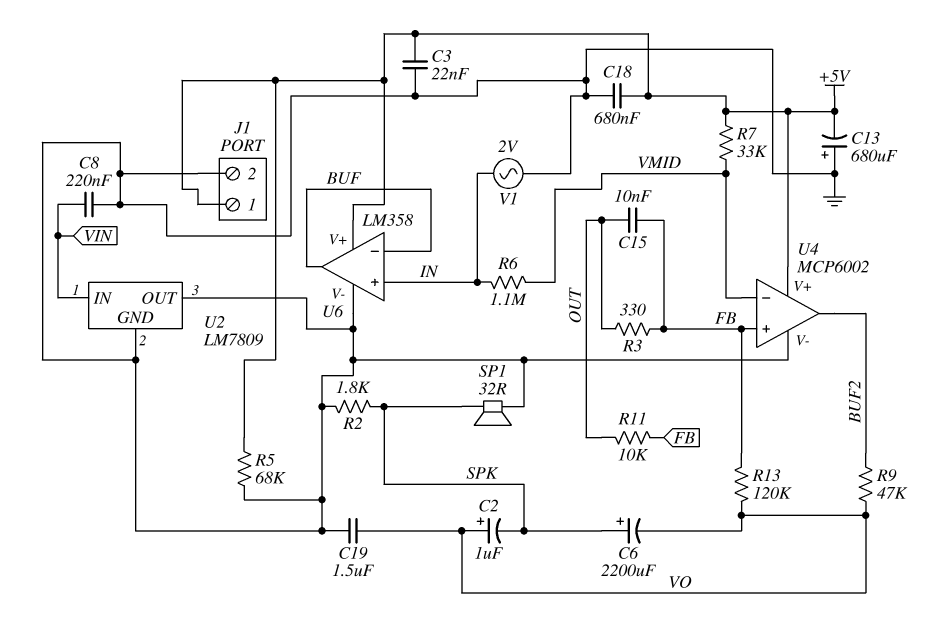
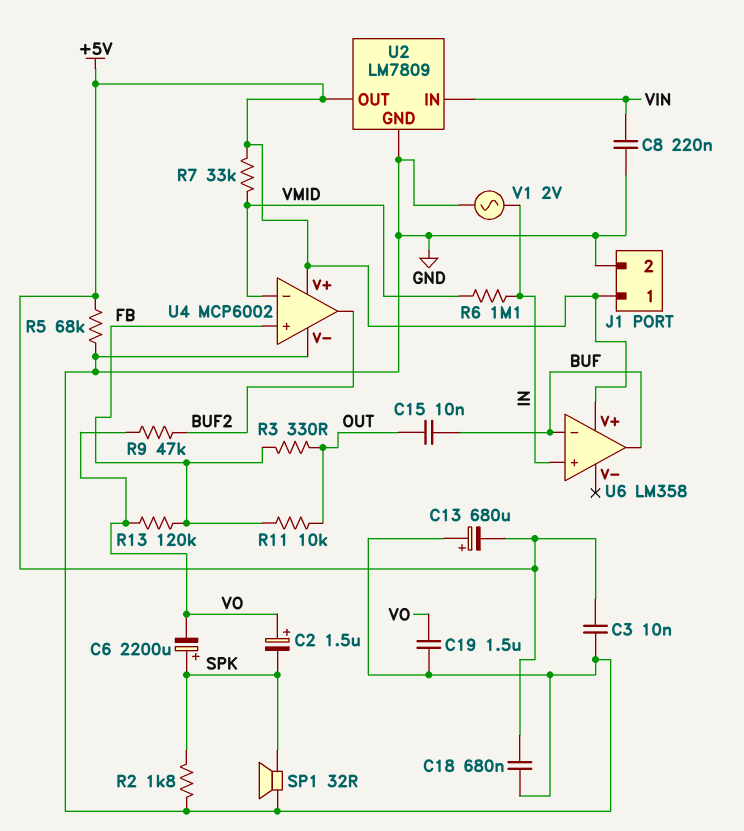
C2: 1uF (plus VO, minus SPK) -> 1.5uF (plus VO, minus SPK)
C3: 22nF (+5V, GND) -> 10nF (+5V, GND)
C15: 10nF (FB, OUT) -> 10nF (BUF, OUT)
U2 pin OUT: GND -> +5V
U6 pin V-: GND -> none

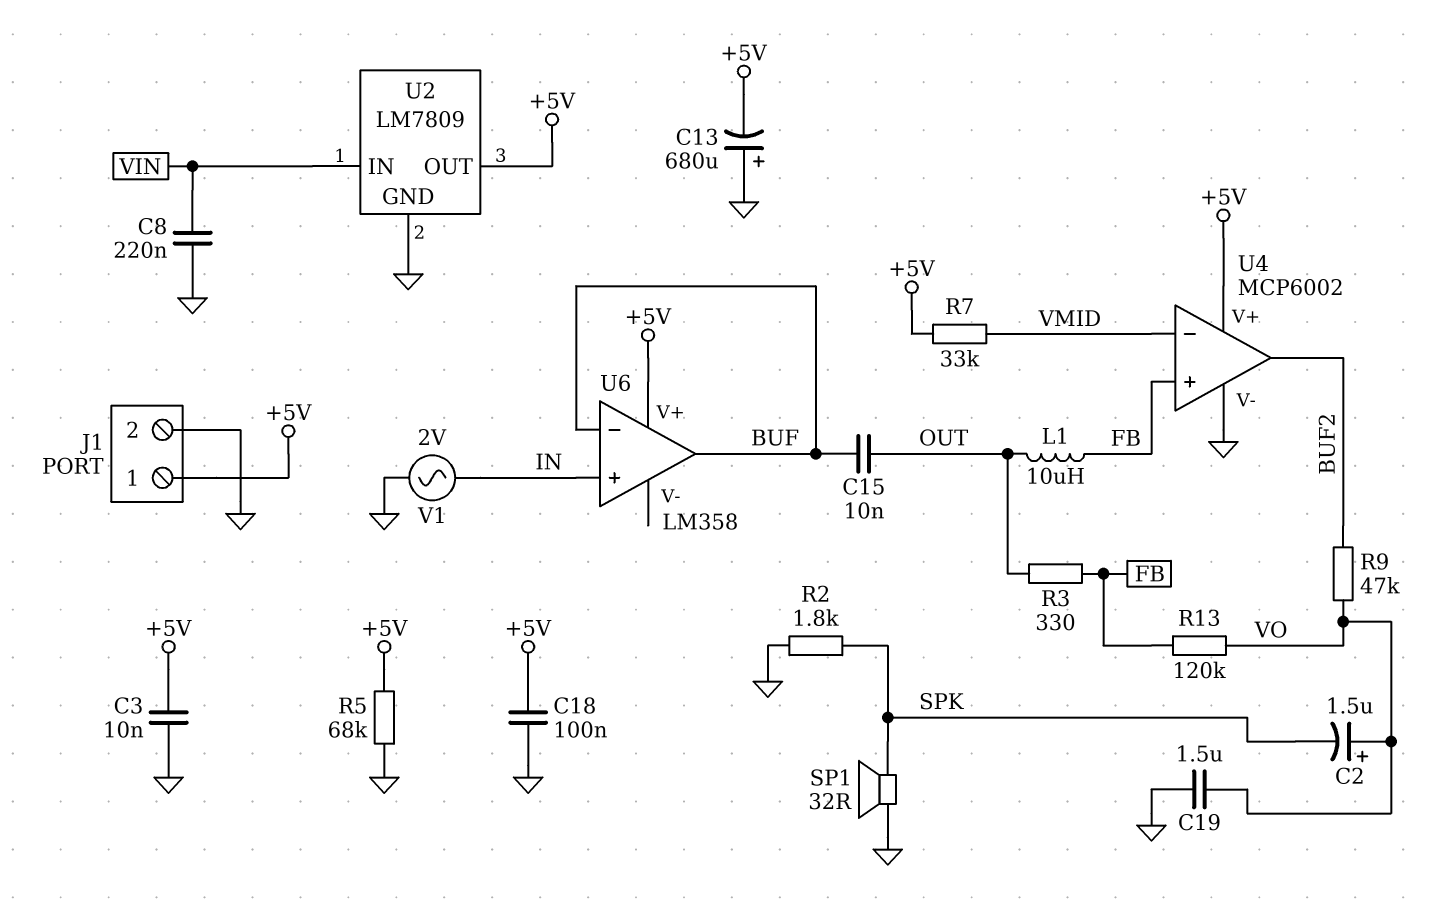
C6: 2200uF (plus SPK, minus VO) -> none
C18: 680nF (+5V, GND) -> 100nF (+5V, GND)
L1: none -> 10uH (FB, OUT)
R6: 1.1M (IN, VMID) -> none
R11: 10k (FB, OUT) -> none

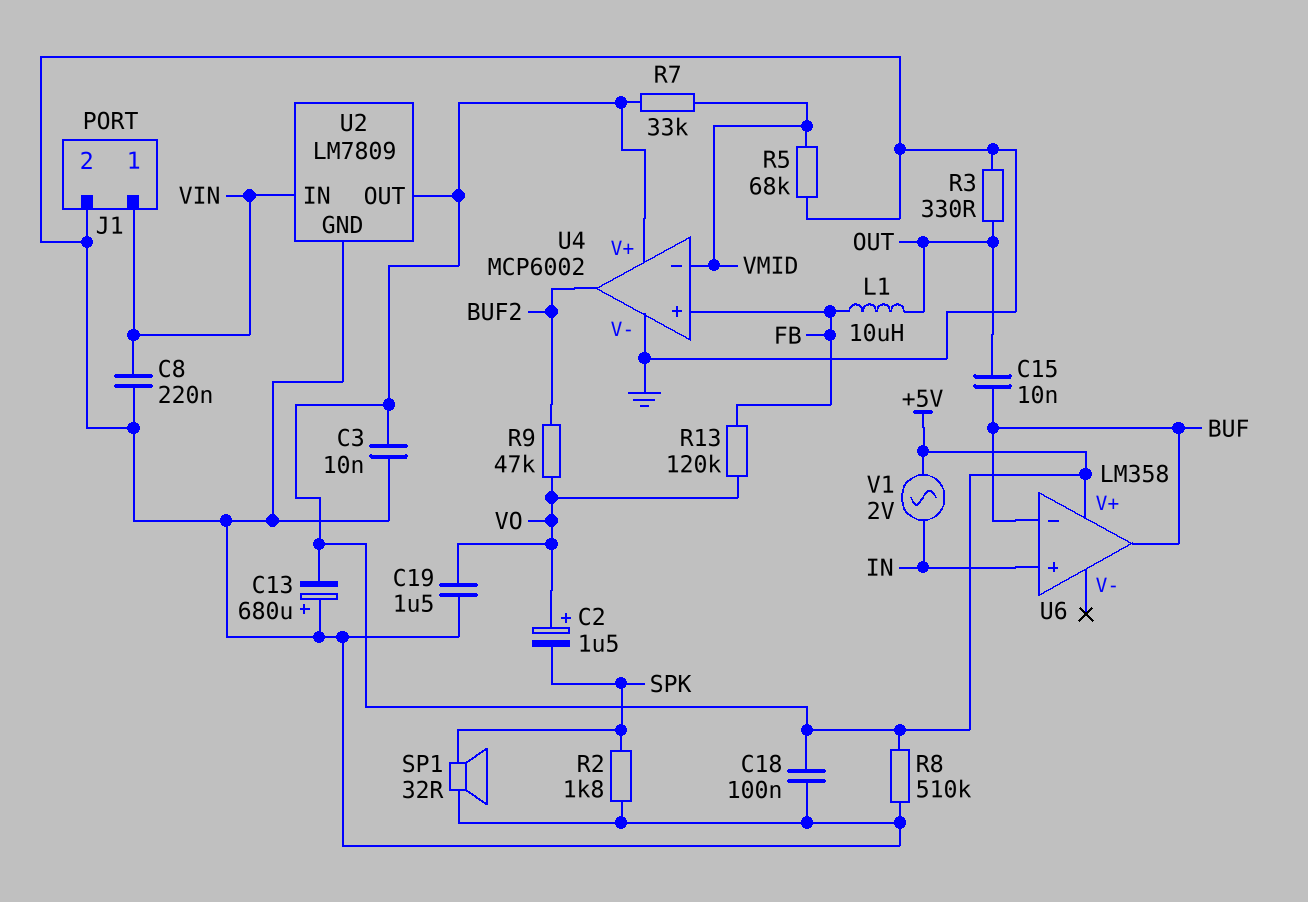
J1 pin 1: +5V -> VIN
R3: 330 (FB, OUT) -> 330 (GND, OUT)
R5: 68k (+5V, GND) -> 68k (GND, VMID)
R8: none -> 510k (+5V, GND)
V1: AC 2V (GND, IN) -> AC 2V (+5V, IN)

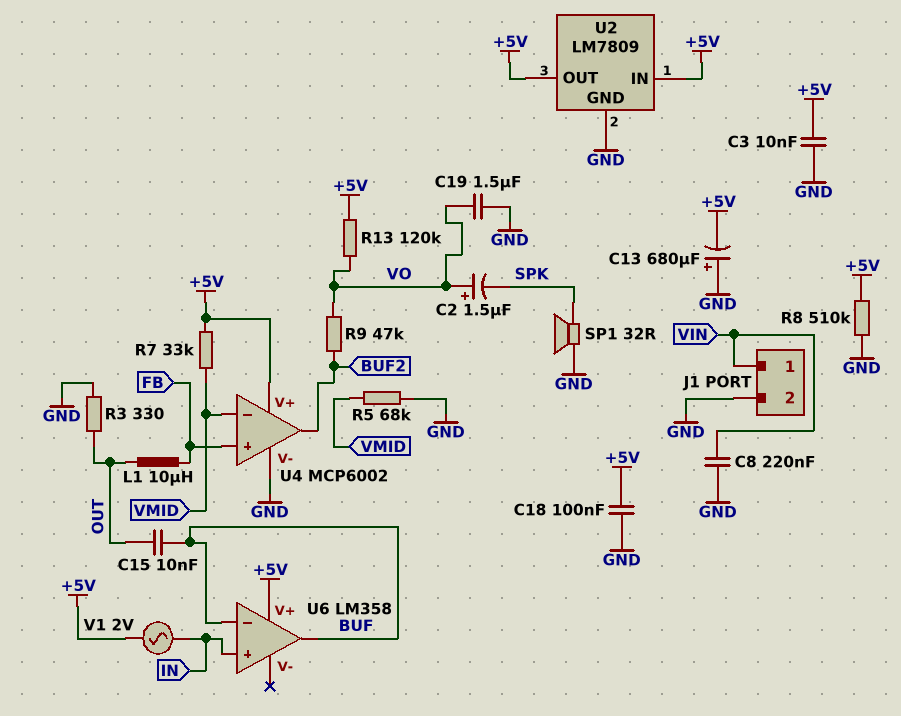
R2: 1.8k (GND, SPK) -> none
R13: 120k (FB, VO) -> 120k (+5V, VO)
U2 pin IN: VIN -> +5V

